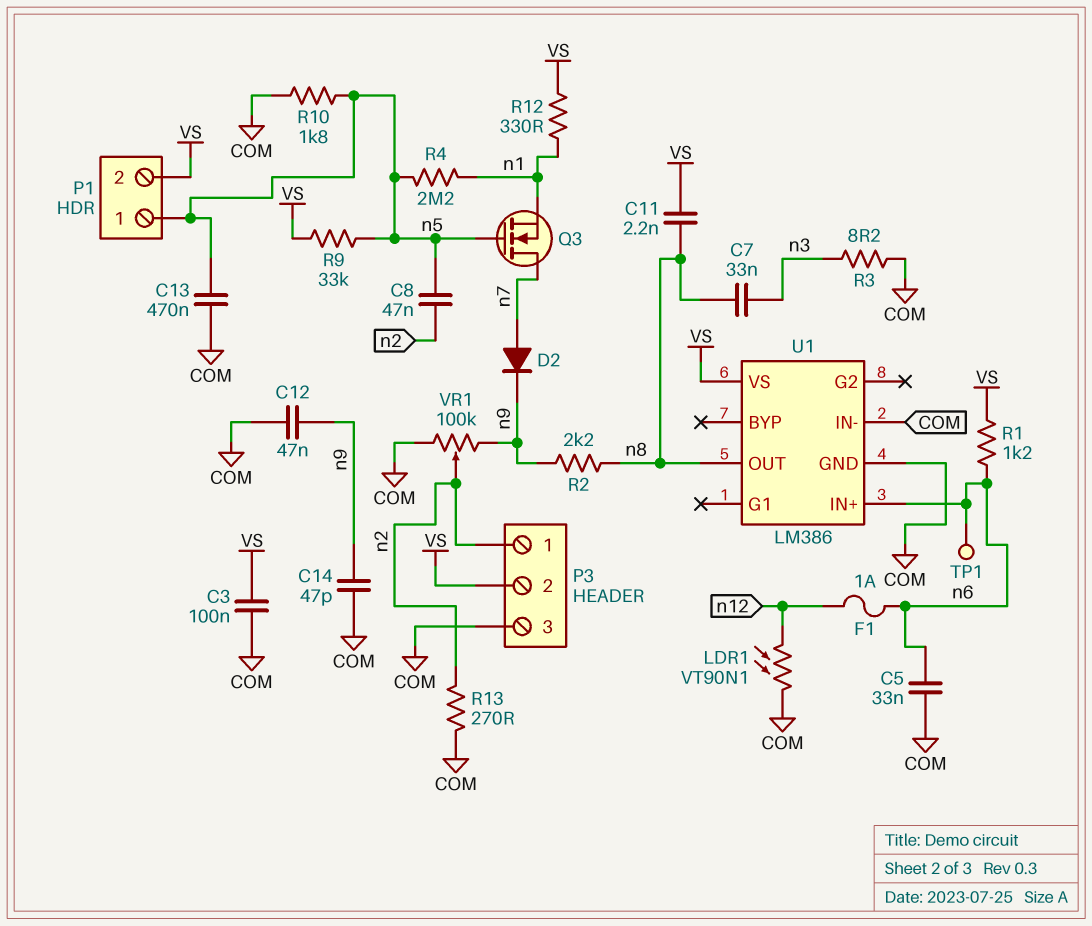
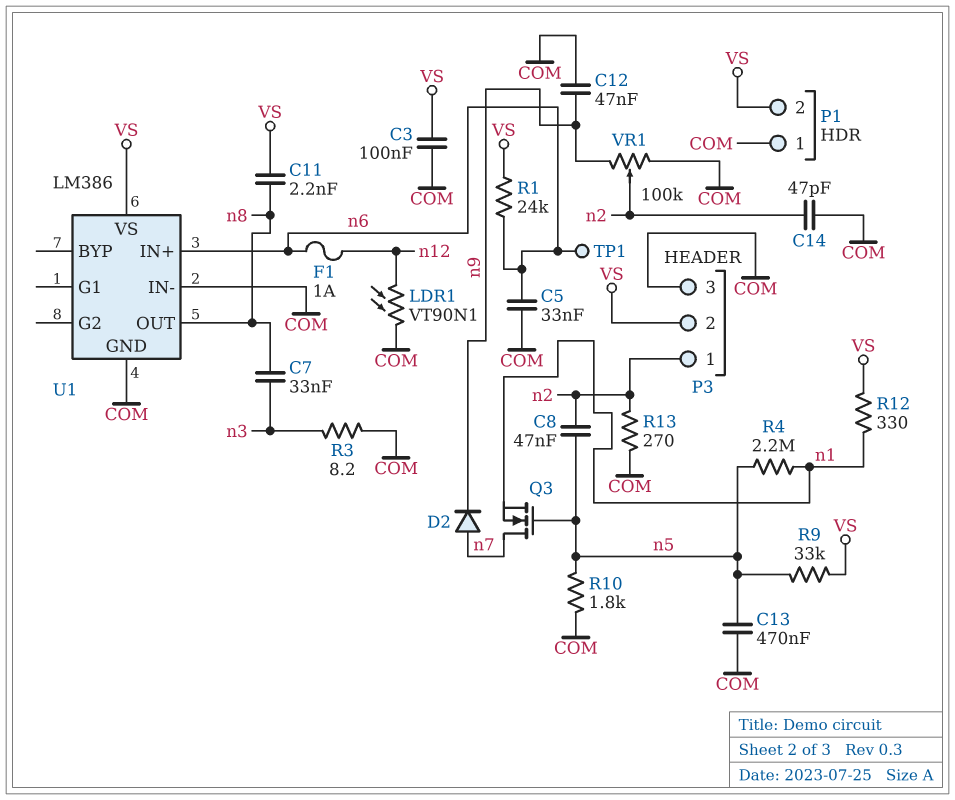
C14: 47pF (COM, n9) -> 47pF (COM, n2)
P1 pin 1: n5 -> COM
R1: 1.2k (VS, n6) -> 24k (VS, n6)
R2: 2.2k (n8, n9) -> none

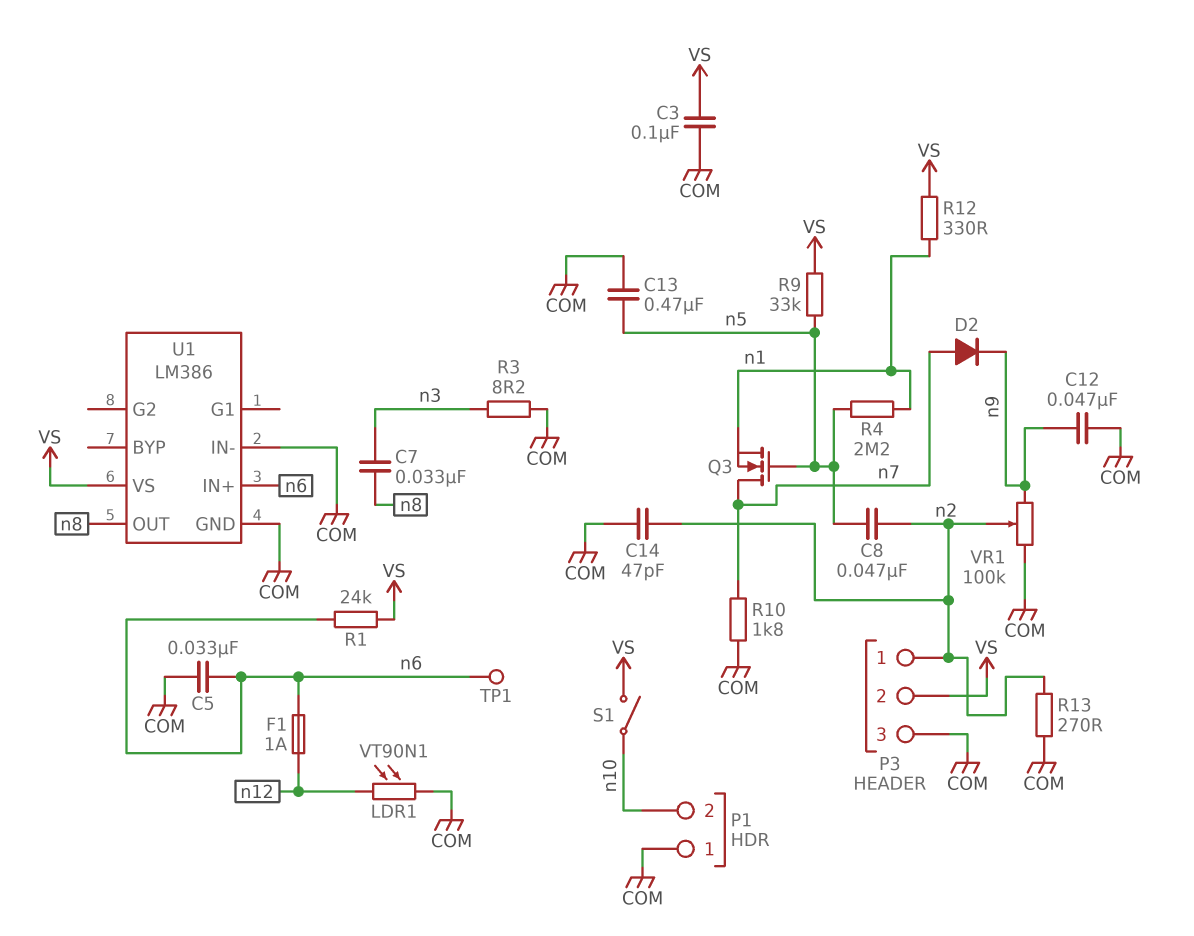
C11: 2.2nF (VS, n8) -> none
P1 pin 2: VS -> n10
R10: 1.8k (COM, n5) -> 1.8k (COM, n7)
S1: none -> switch (VS, n10)

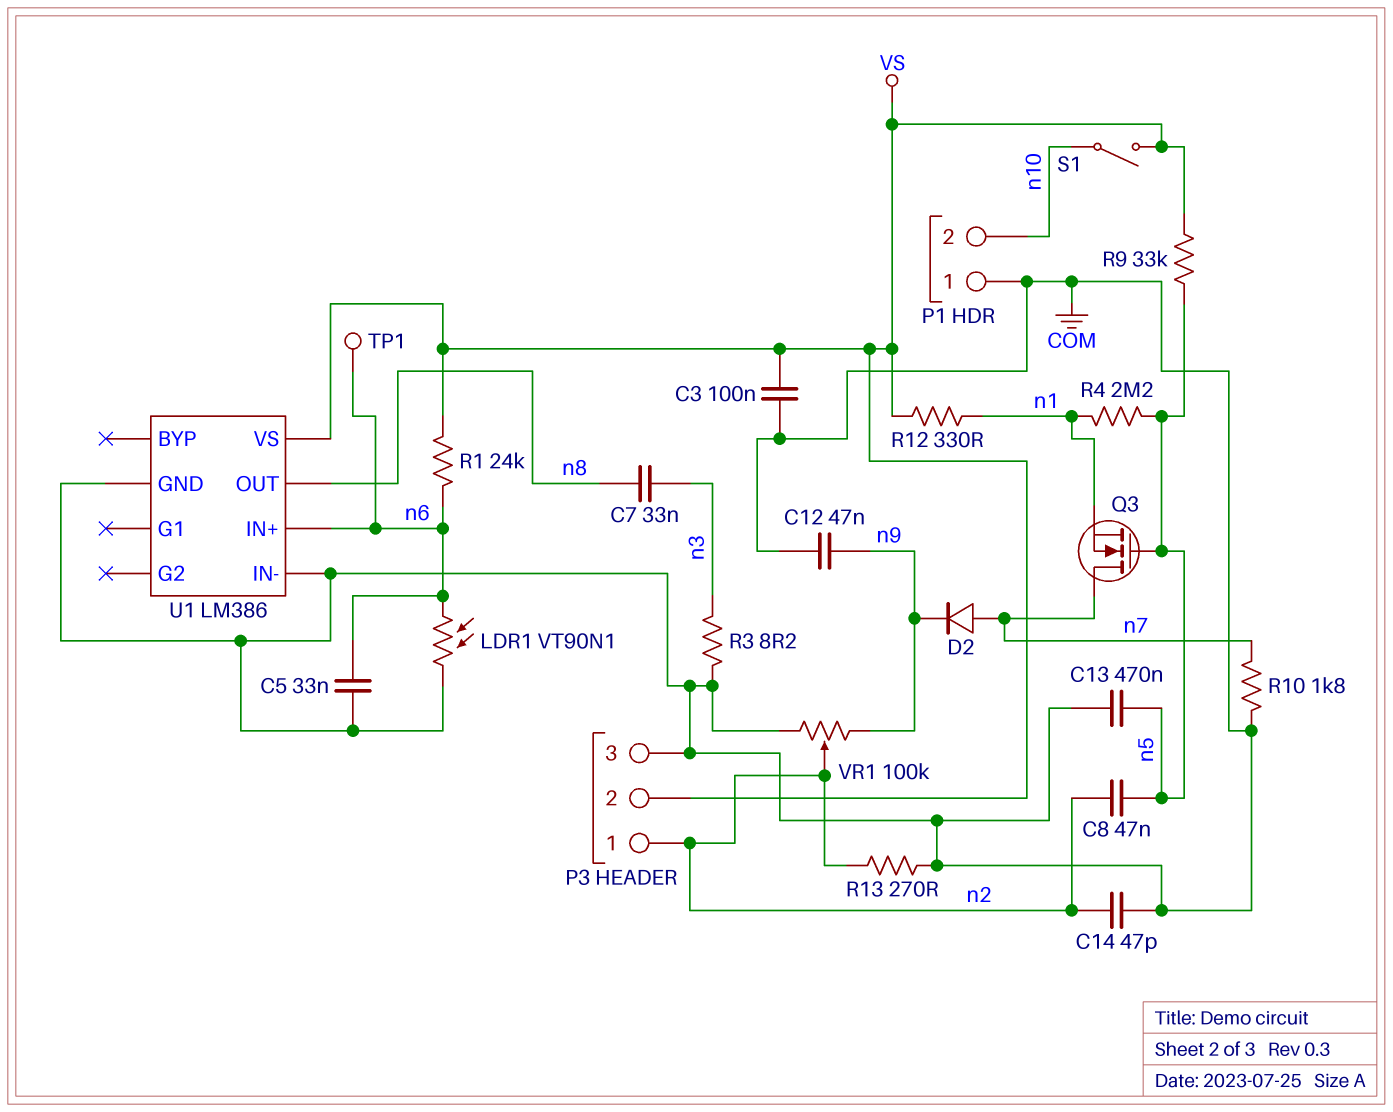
F1: 1A (n6, n12) -> none
LDR1: VT90N1 (COM, n12) -> VT90N1 (COM, n6)

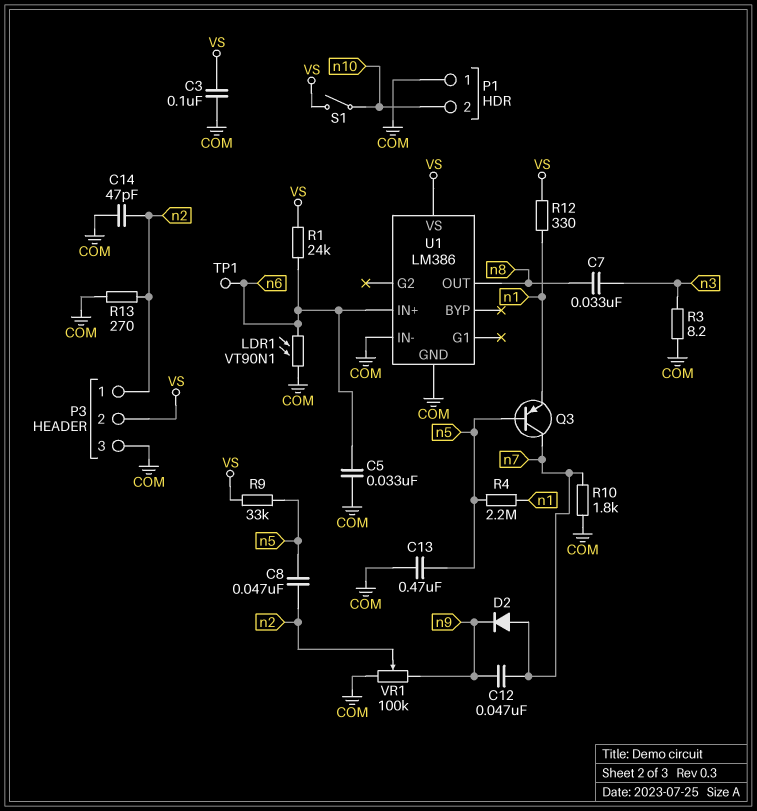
C12: 47nF (COM, n9) -> 47nF (n7, n9)
Q3: NMOS (G n5, D n7, S n1) -> PNP (B n5, C n7, E n1)

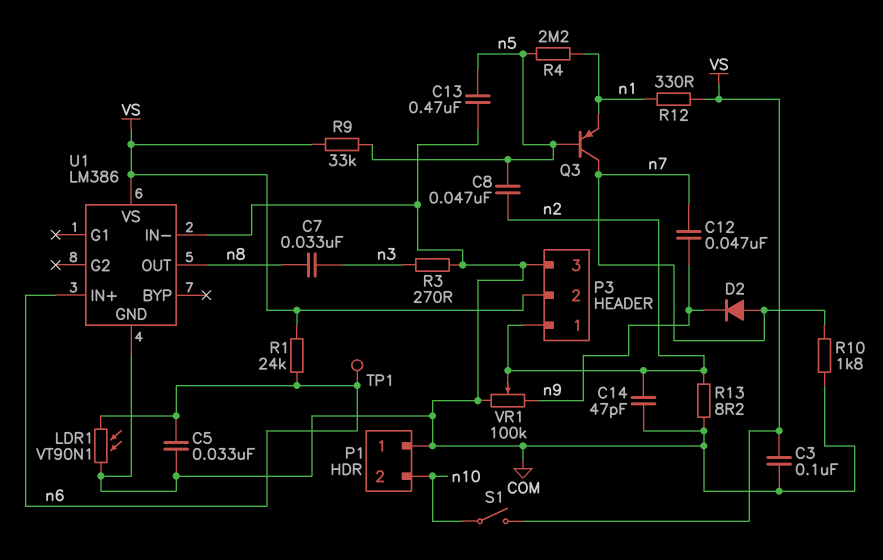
R3: 8.2 (COM, n3) -> 270 (COM, n3)
R13: 270 (COM, n2) -> 8.2 (COM, n2)

